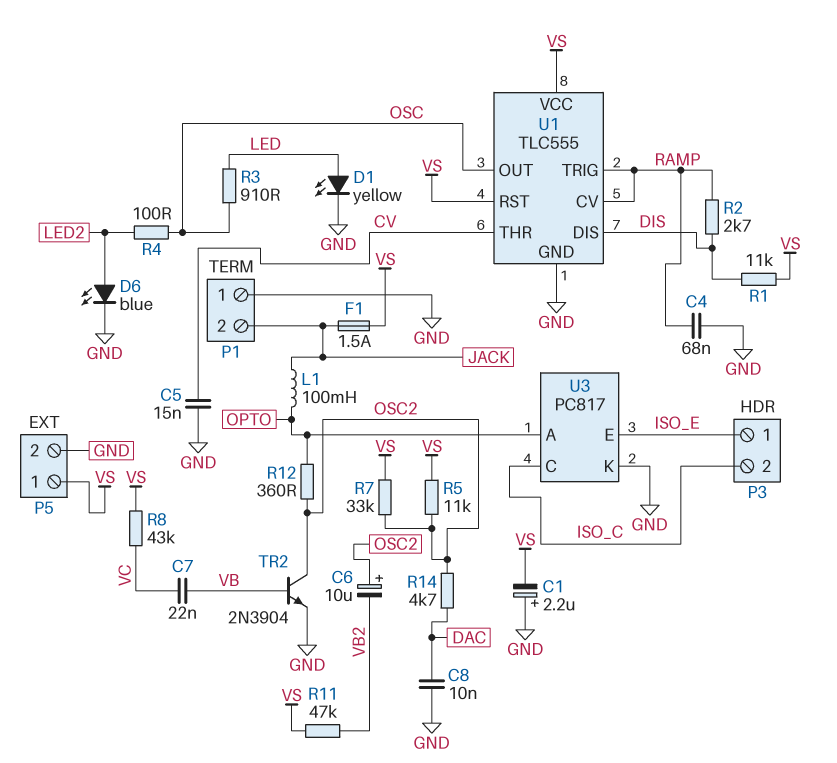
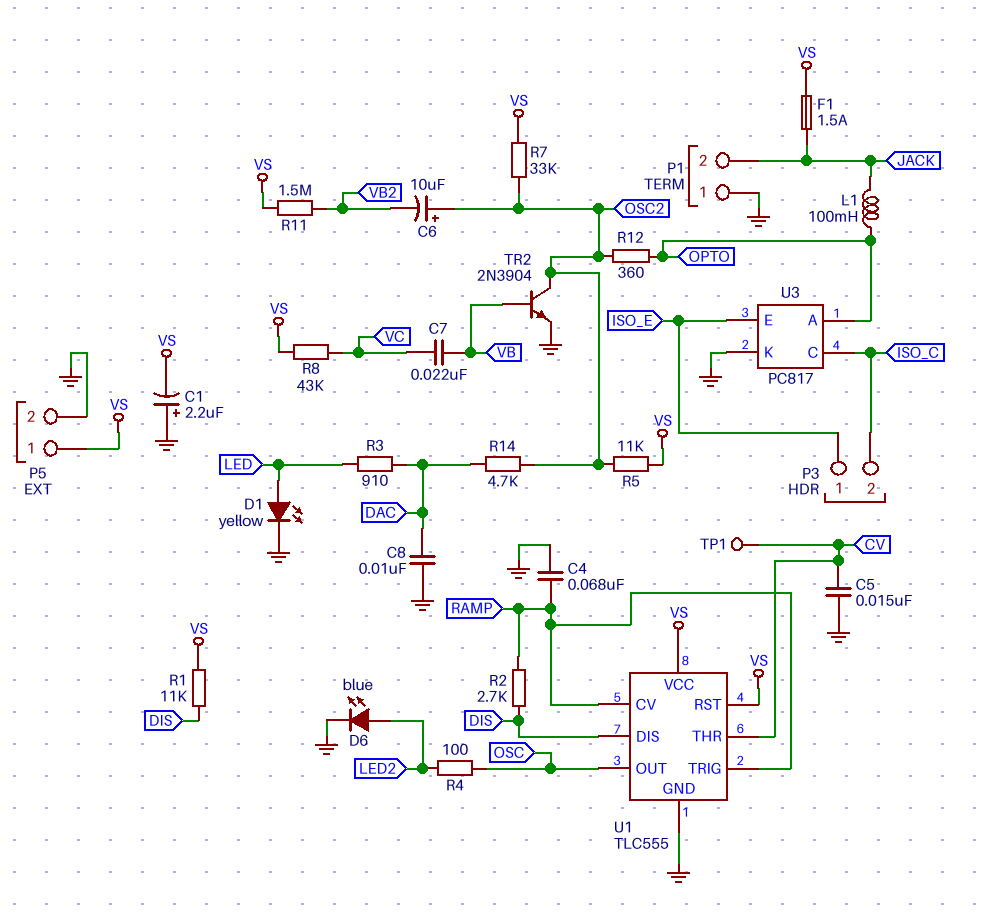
R3: 910 (LED, OSC) -> 910 (DAC, LED)
R11: 47k (VB2, VS) -> 1.5M (VB2, VS)
TP1: none -> test point (CV)

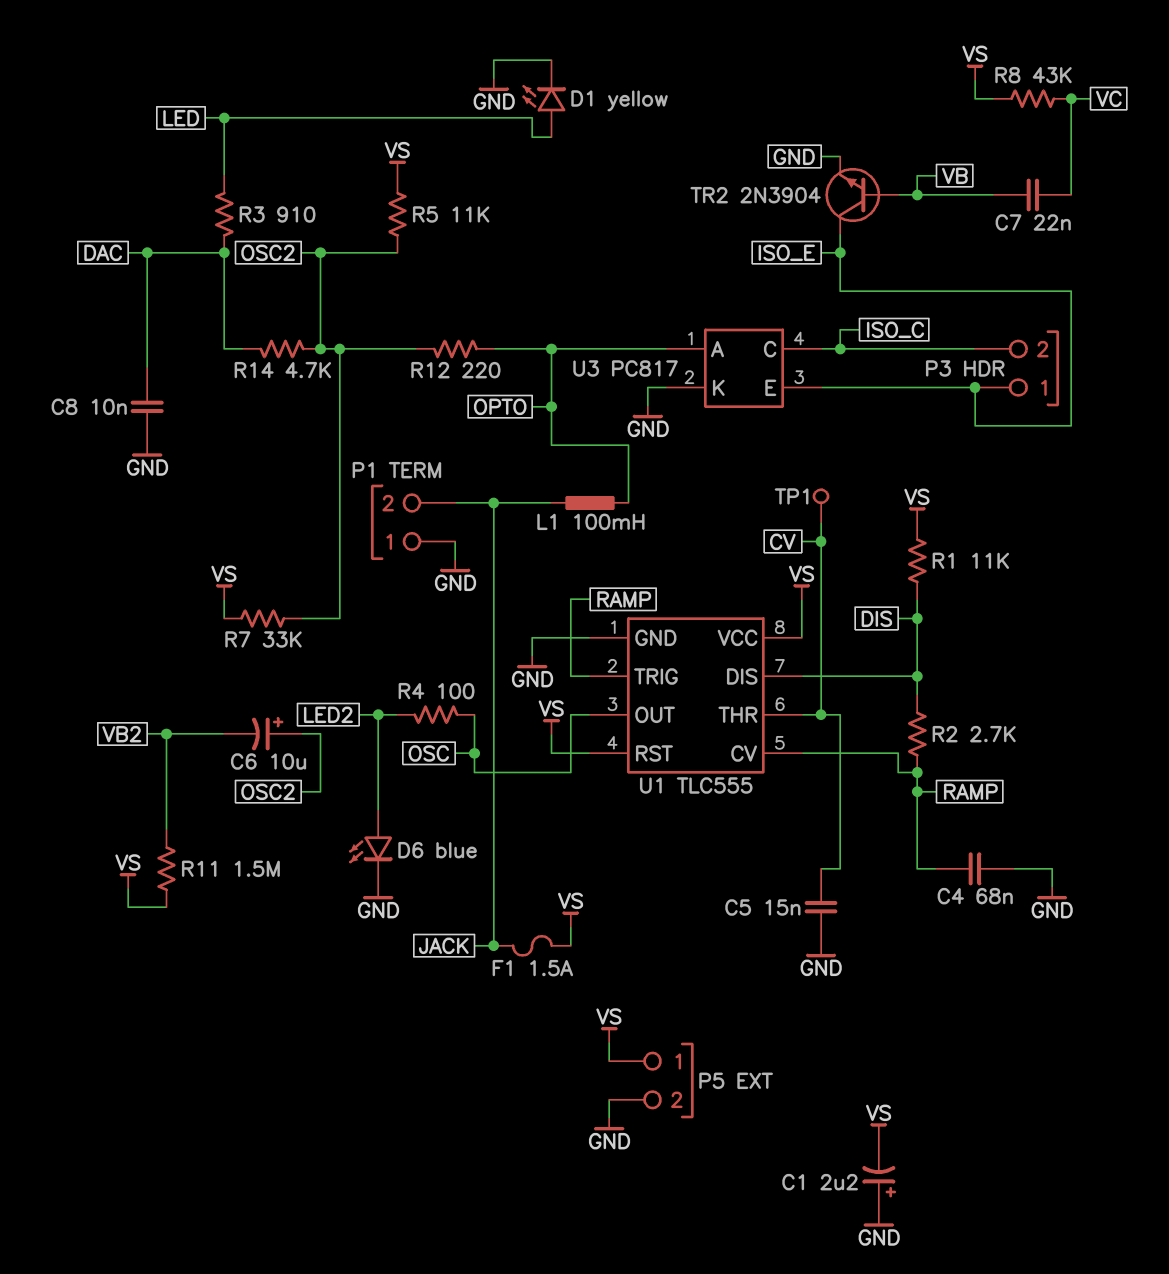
R12: 360 (OPTO, OSC2) -> 220 (OPTO, OSC2)
TR2: NPN 2N3904 (B VB, C OSC2, E GND) -> NPN 2N3904 (B VB, C ISO_E, E GND)

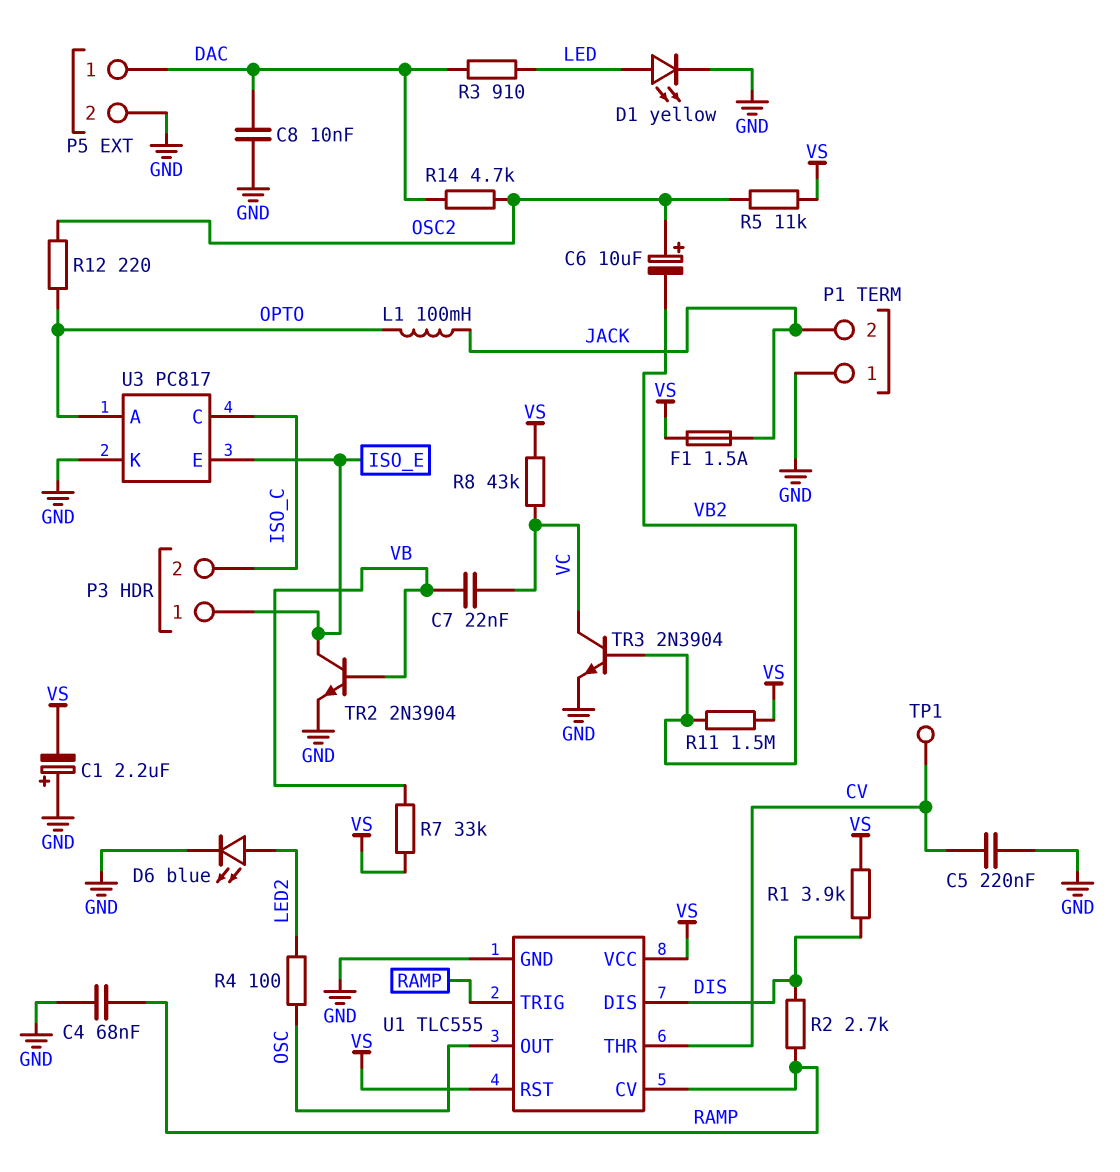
C5: 15nF (CV, GND) -> 220nF (CV, GND)
P5 pin 1: VS -> DAC
R1: 11k (DIS, VS) -> 3.9k (DIS, VS)
R7: 33k (OSC2, VS) -> 33k (VB, VS)
TR3: none -> NPN 2N3904 (B VB2, C VC, E GND)

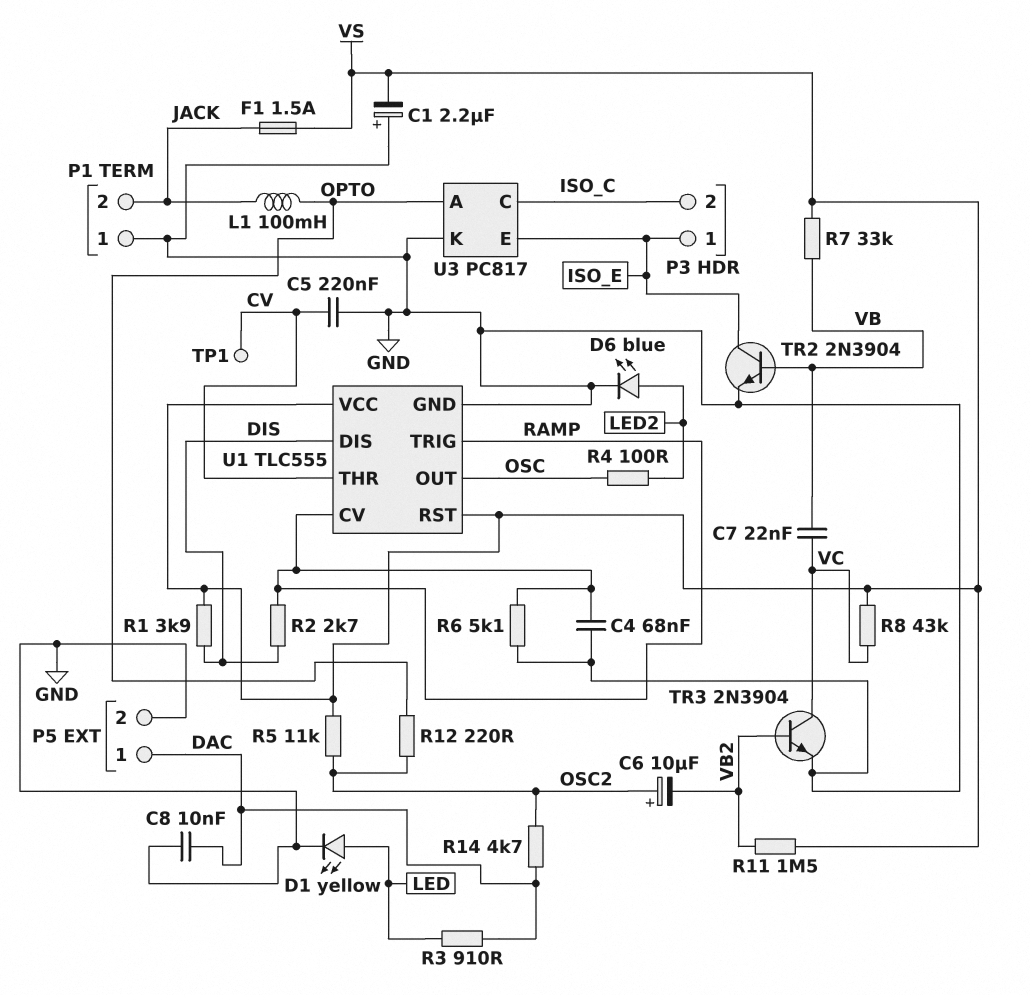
R6: none -> 5.1k (GND, RAMP)

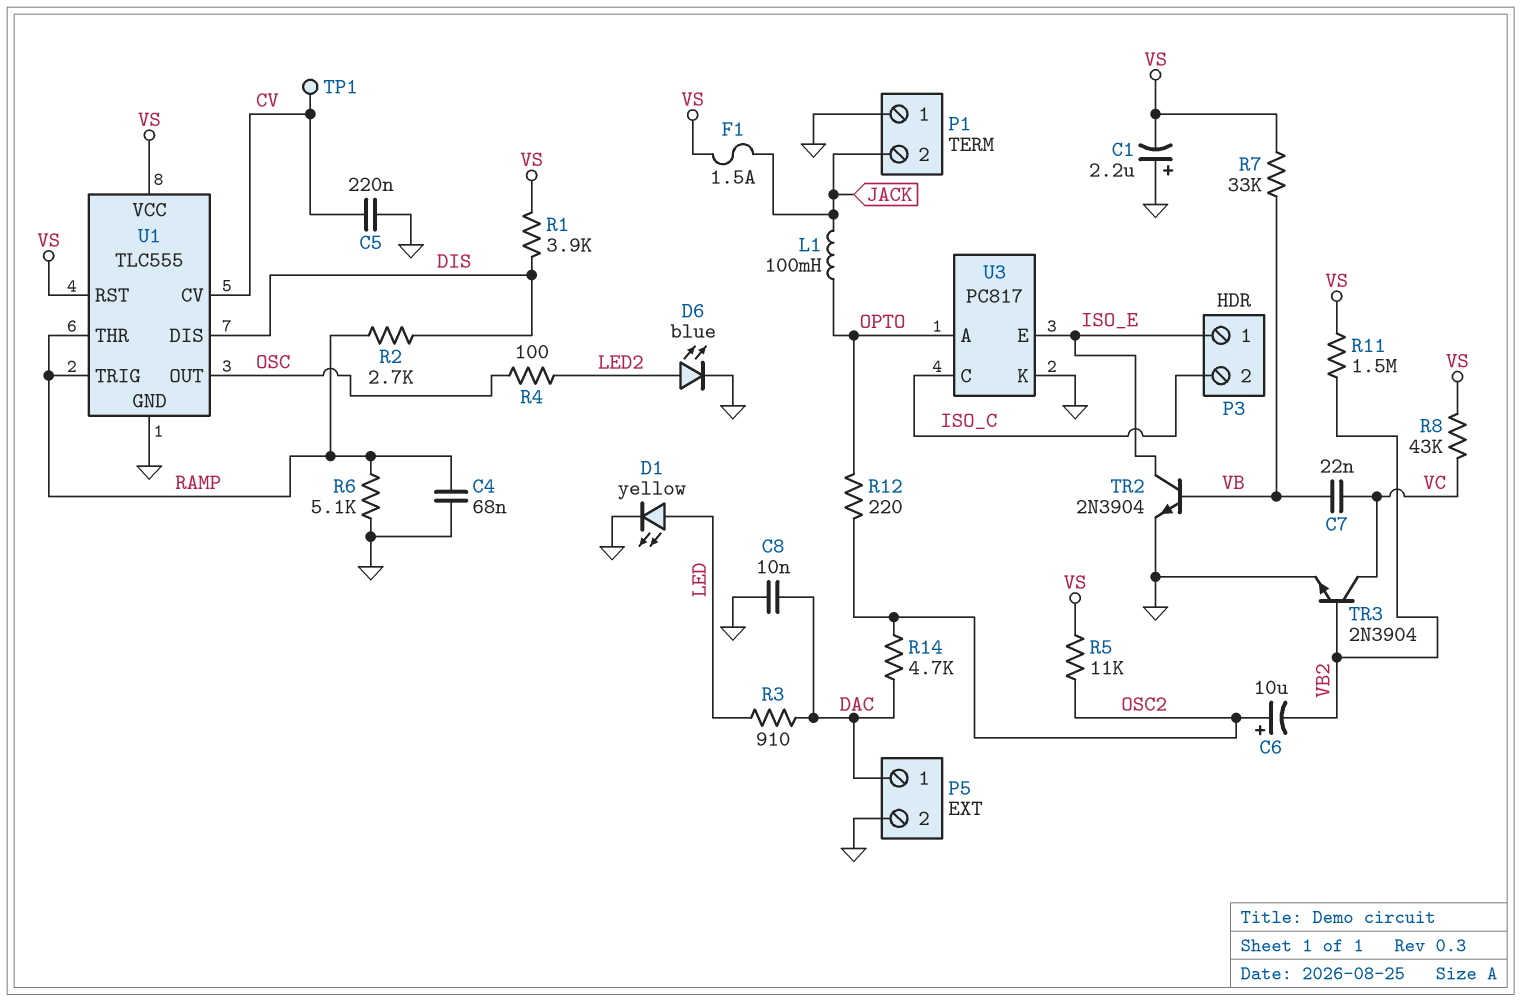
U1 pin CV: RAMP -> CV
U1 pin THR: CV -> RAMP

